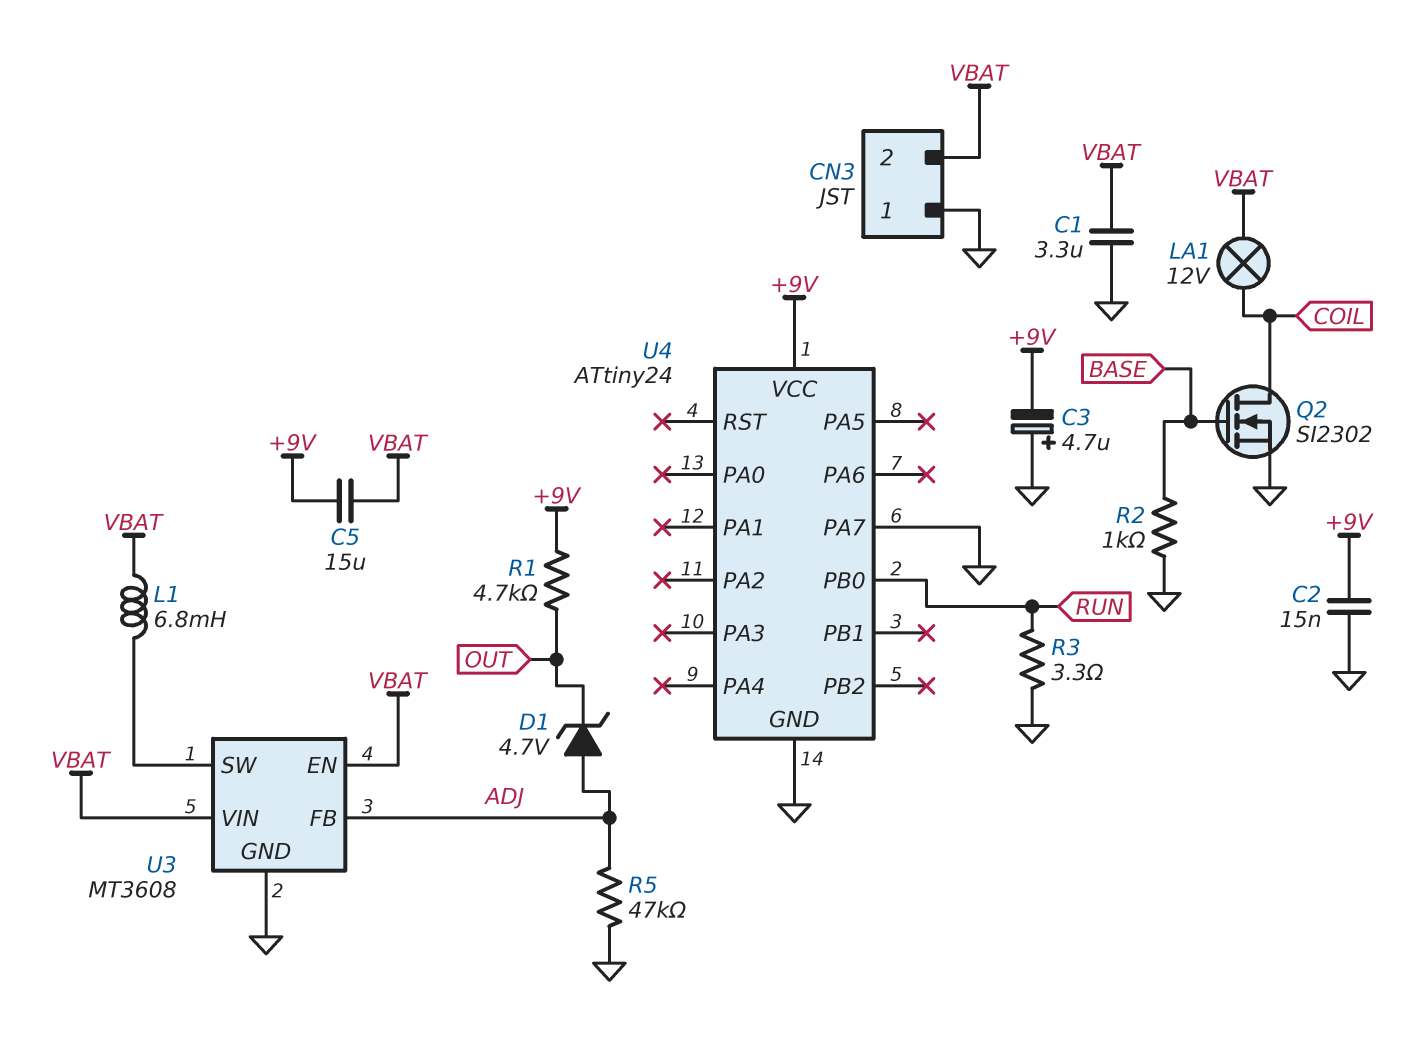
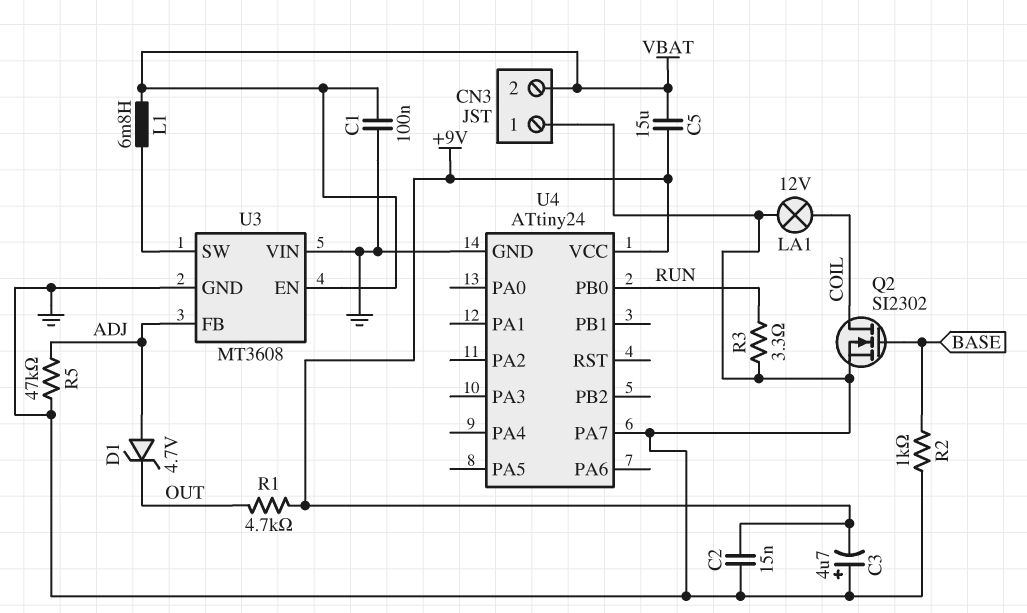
C1: 3.3uF (GND, VBAT) -> 100nF (GND, VBAT)
LA1: lamp 12V (COIL, VBAT) -> lamp 12V (COIL, GND)
U3 pin VIN: VBAT -> GND

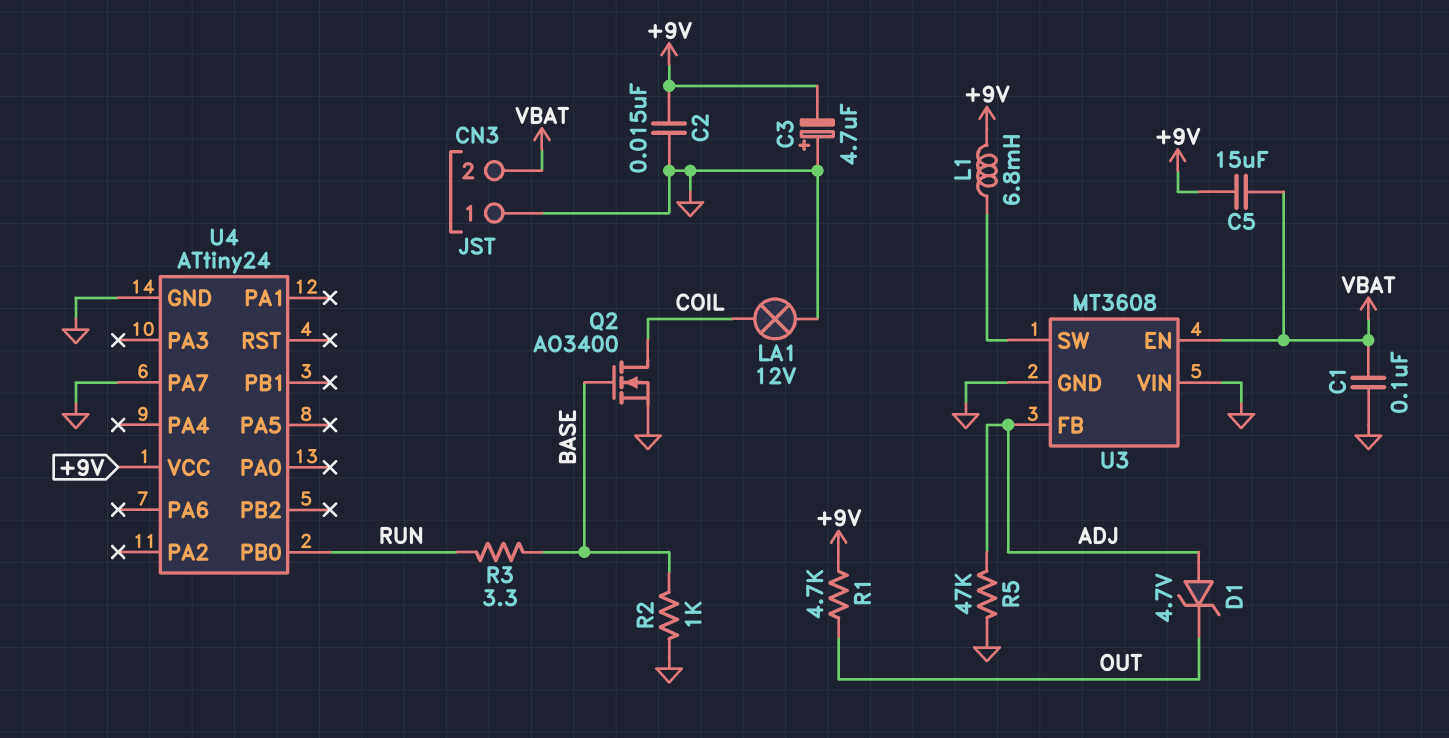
L1: 6.8mH (U3/SW, VBAT) -> 6.8mH (+9V, U3/SW)
Q2: NMOS SI2302 (G BASE, D COIL, S GND) -> NMOS AO3400 (G BASE, D COIL, S GND)
R3: 3.3 (GND, RUN) -> 3.3 (BASE, RUN)

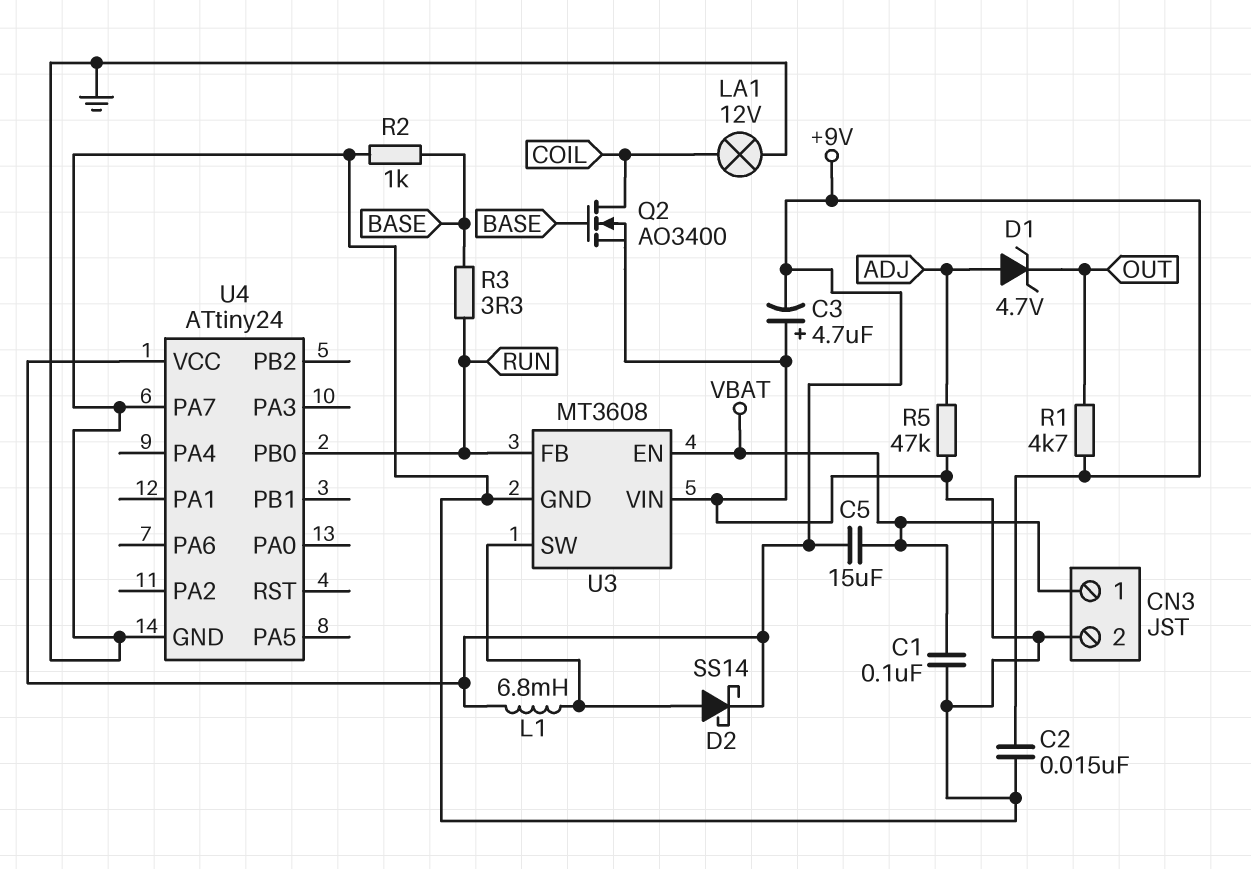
CN3 pin 1: GND -> VBAT
CN3 pin 2: VBAT -> GND
D2: none -> schottky SS14 (A U3/SW, K +9V)
U3 pin FB: ADJ -> RUN

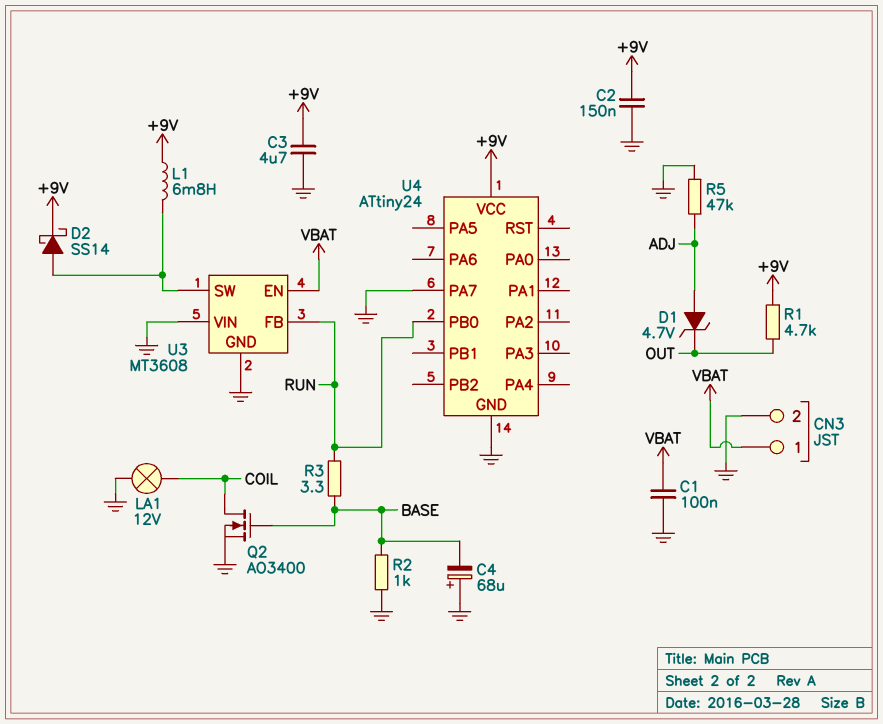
C2: 15nF (+9V, GND) -> 150nF (+9V, GND)
C3: 4.7uF (plus GND, minus +9V) -> 4.7uF (+9V, GND)
C4: none -> 68uF (plus GND, minus BASE)
C5: 15uF (+9V, VBAT) -> none

